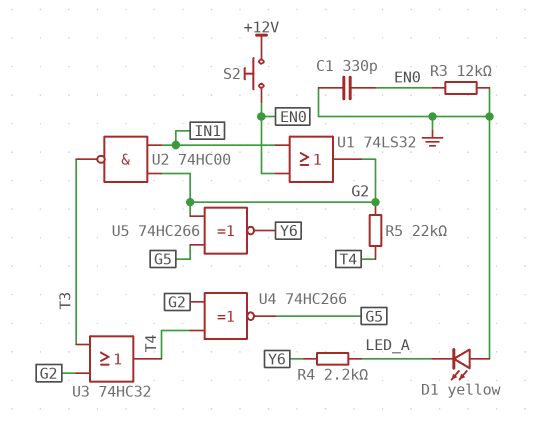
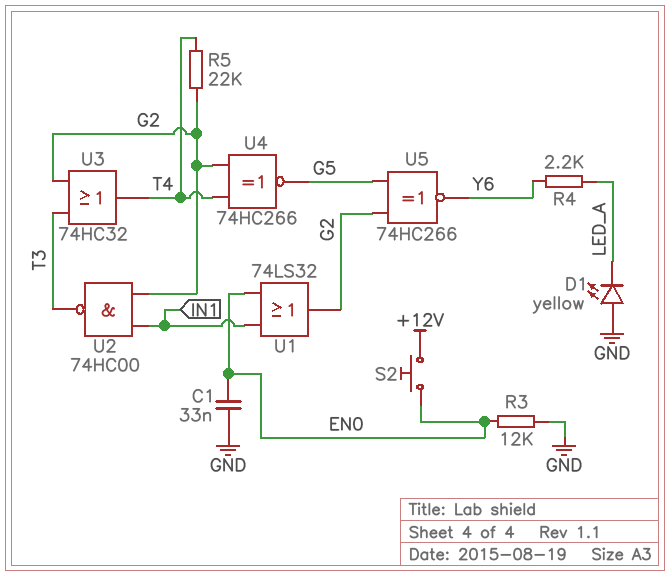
C1: 330pF (EN0, GND) -> 33nF (EN0, GND)

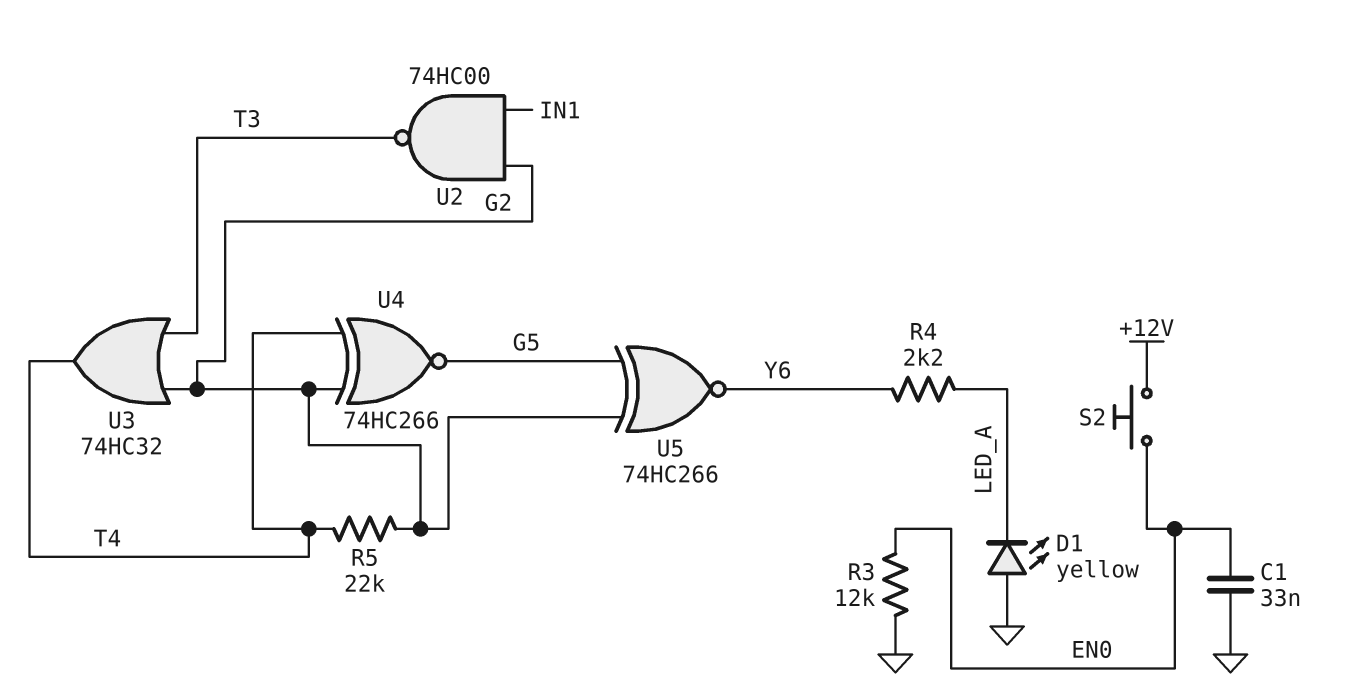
U1: OR 74LS32 (in EN0, in IN1, out G2) -> none

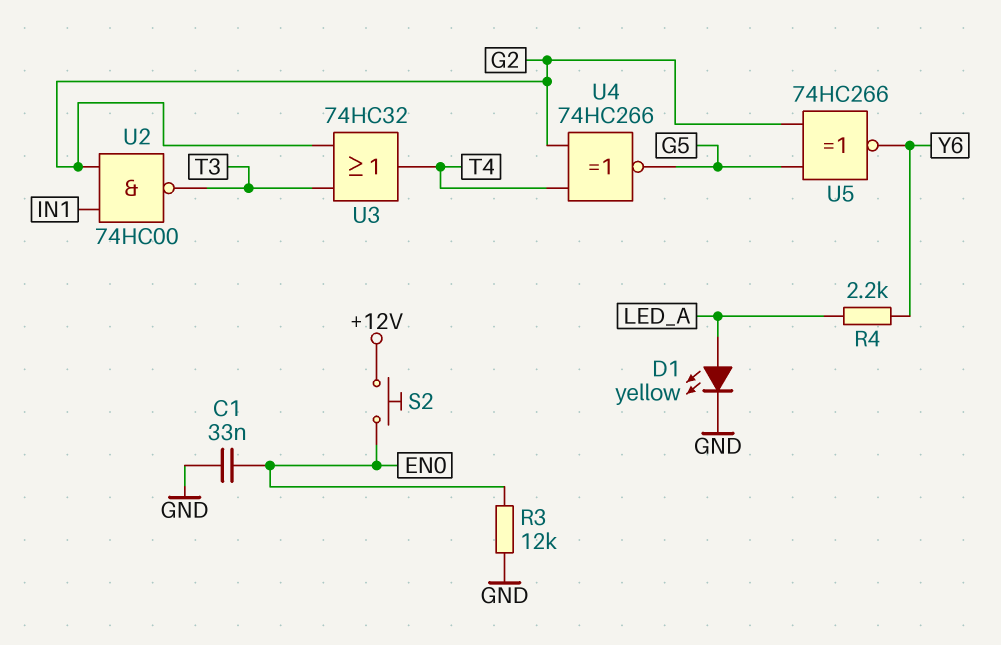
D1: LED yellow (A GND, K LED_A) -> LED yellow (A LED_A, K GND)
R5: 22k (G2, T4) -> none

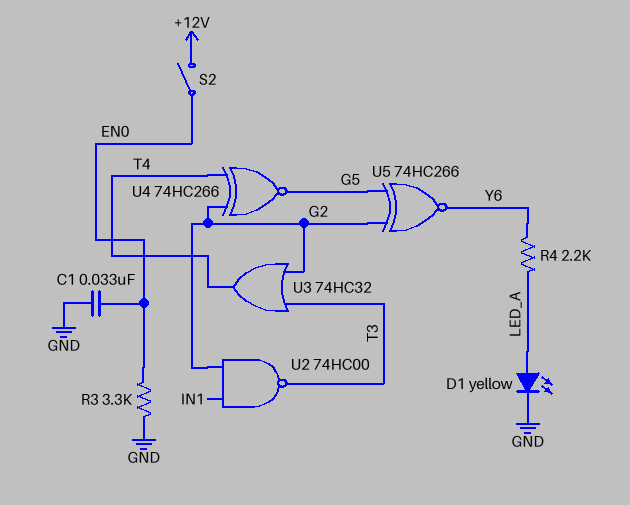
R3: 12k (EN0, GND) -> 3.3k (EN0, GND)
S2: button (+12V, EN0) -> switch (+12V, EN0)

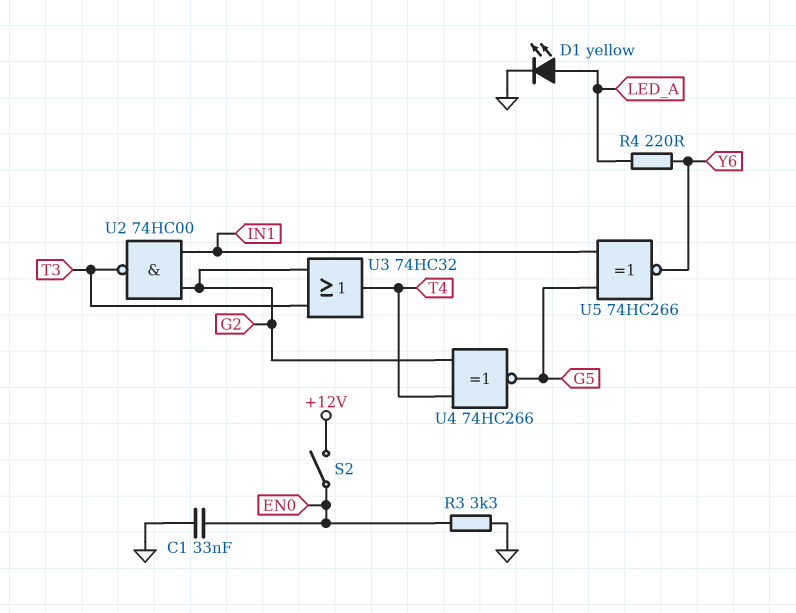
R4: 2.2k (LED_A, Y6) -> 220 (LED_A, Y6)
U5: XNOR 74HC266 (in G2, in G5, out Y6) -> XNOR 74HC266 (in G5, in IN1, out Y6)

